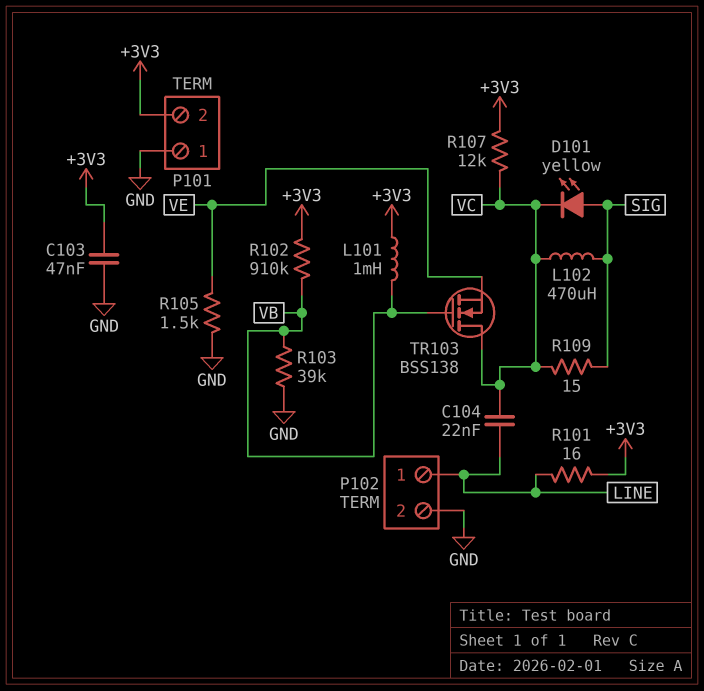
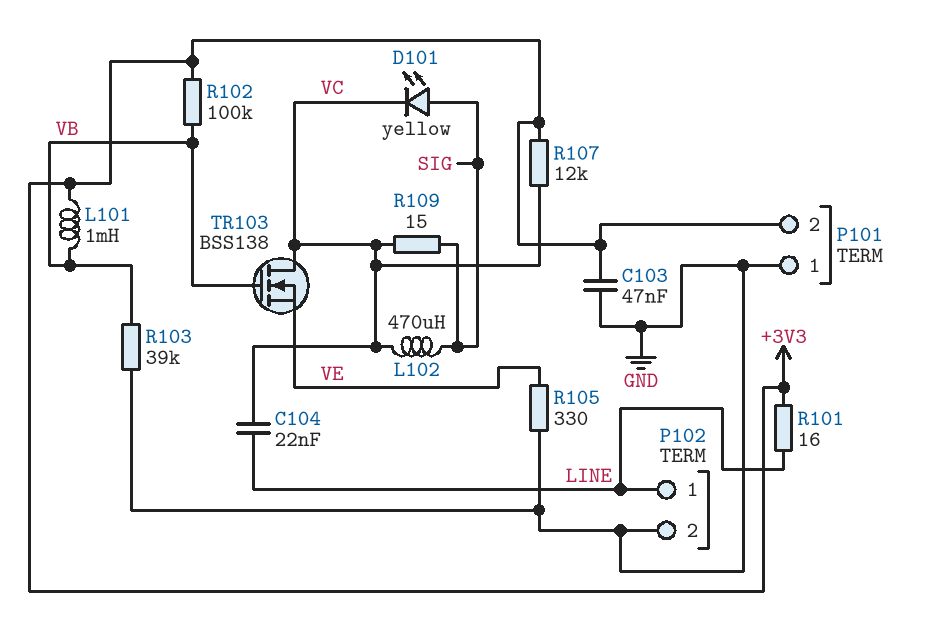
R102: 910k (+3V3, VB) -> 100k (+3V3, VB)
R105: 1.5k (GND, VE) -> 330 (GND, VE)

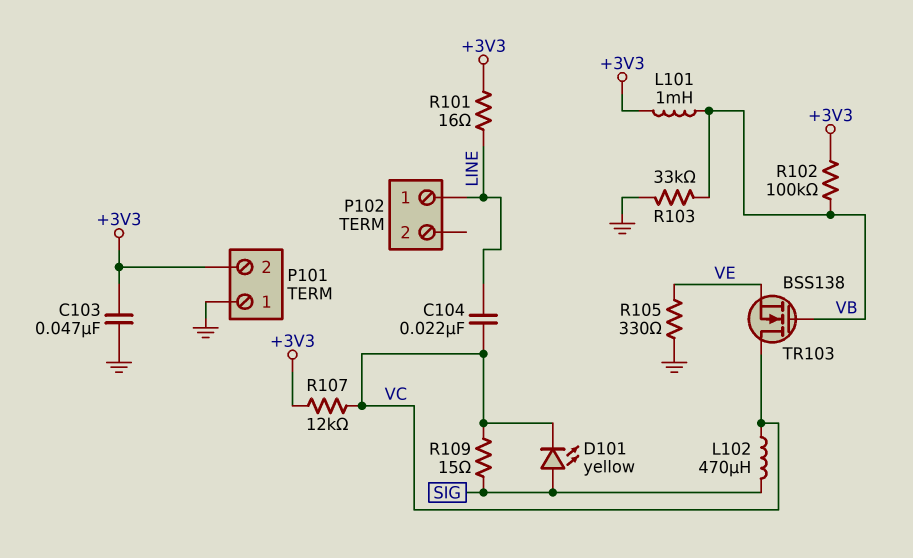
P102 pin 2: GND -> none
R103: 39k (GND, VB) -> 33k (GND, VB)

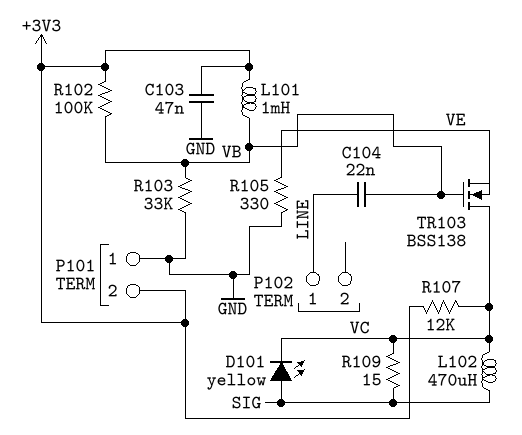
C104: 22nF (LINE, VC) -> 22nF (LINE, VB)
R101: 16 (+3V3, LINE) -> none

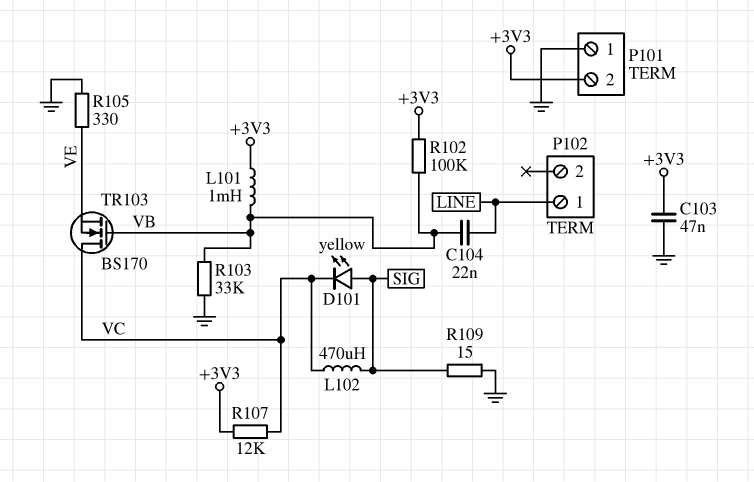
R109: 15 (SIG, VC) -> 15 (GND, SIG)
TR103: NMOS BSS138 (G VB, D VC, S VE) -> NMOS BS170 (G VB, D VC, S VE)

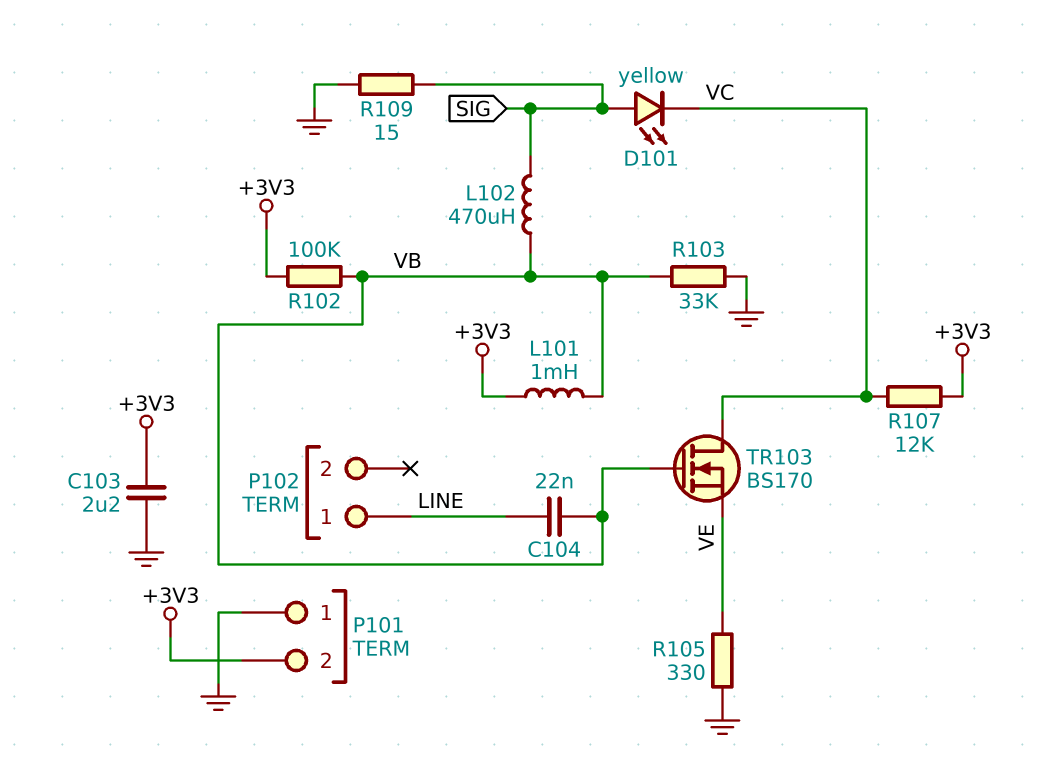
C103: 47nF (+3V3, GND) -> 2.2uF (+3V3, GND)
L102: 470uH (SIG, VC) -> 470uH (SIG, VB)

